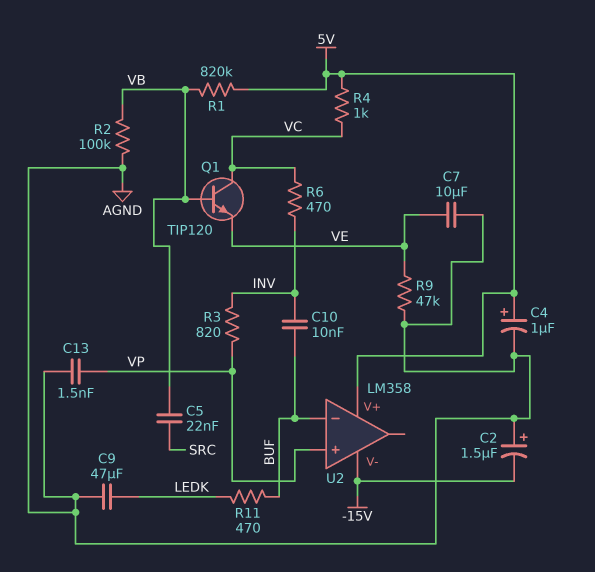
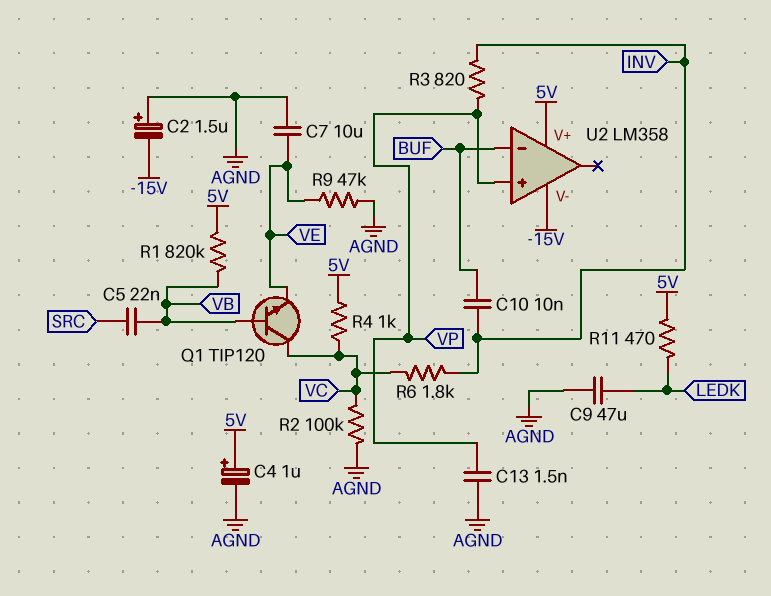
R2: 100k (AGND, VB) -> 100k (AGND, VC)
R6: 470 (INV, VC) -> 1.8k (INV, VC)
R11: 470 (BUF, LEDK) -> 470 (5V, LEDK)

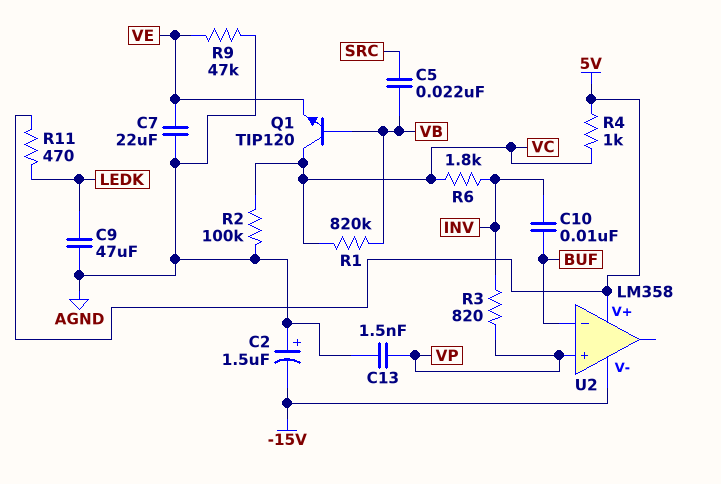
C4: 1uF (plus 5V, minus AGND) -> none
C7: 10uF (AGND, VE) -> 22uF (AGND, VE)
R1: 820k (5V, VB) -> 820k (VB, VC)

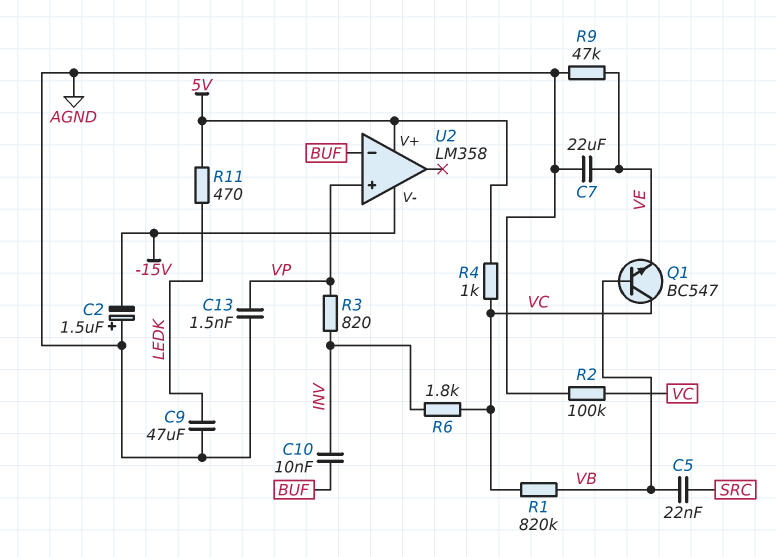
Q1: NPN TIP120 (B VB, C VC, E VE) -> NPN BC547 (B VB, C VC, E VE)

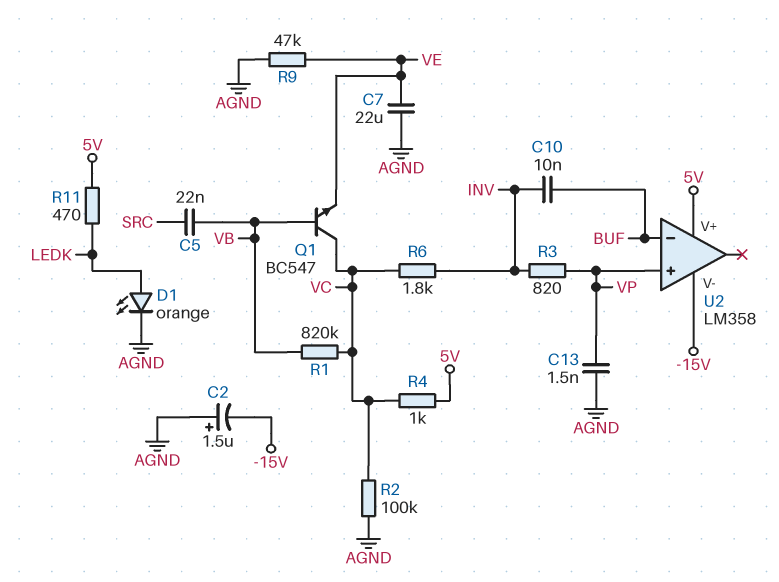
C9: 47uF (AGND, LEDK) -> none
D1: none -> LED orange (A LEDK, K AGND)

